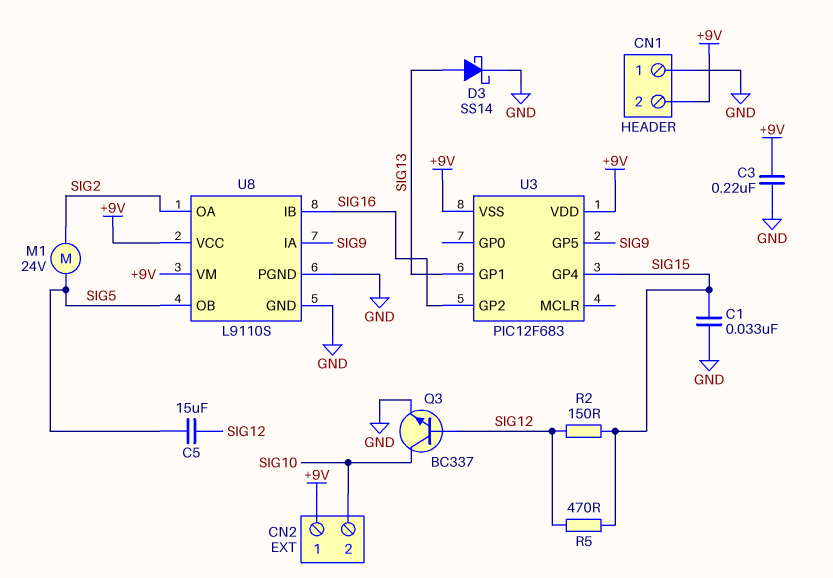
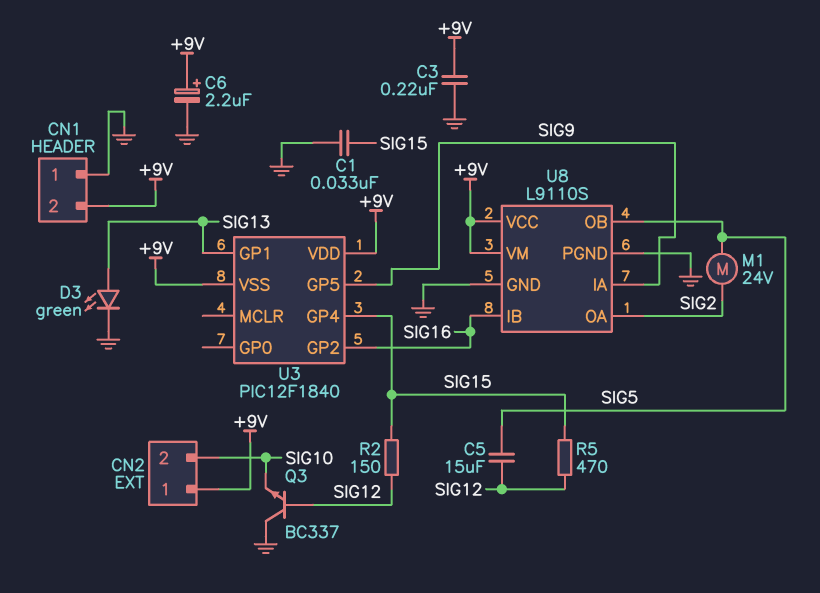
C6: none -> 2.2uF (plus +9V, minus GND)
D3: schottky SS14 (A SIG13, K GND) -> LED green (A SIG13, K GND)
Q3: NPN BC337 (B SIG12, C SIG10, E GND) -> NPN BC337 (B SIG12, C GND, E SIG10)
U3: PIC12F683 -> PIC12F1840

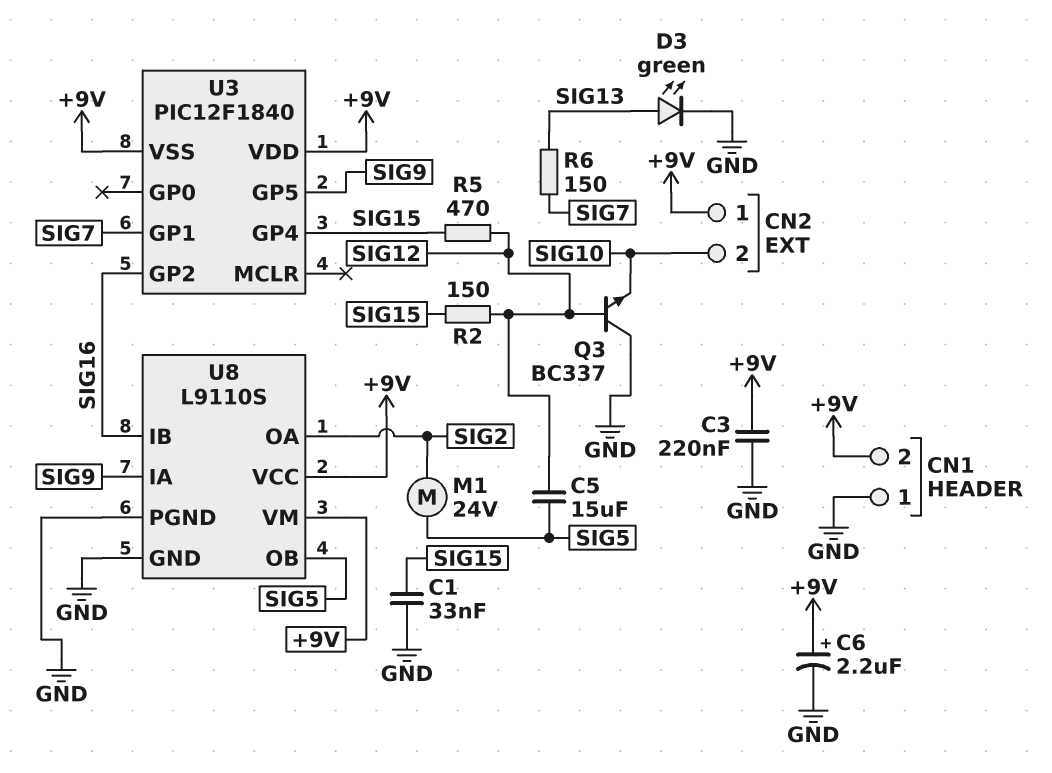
R6: none -> 150 (SIG7, SIG13)
U3 pin GP1: SIG13 -> SIG7

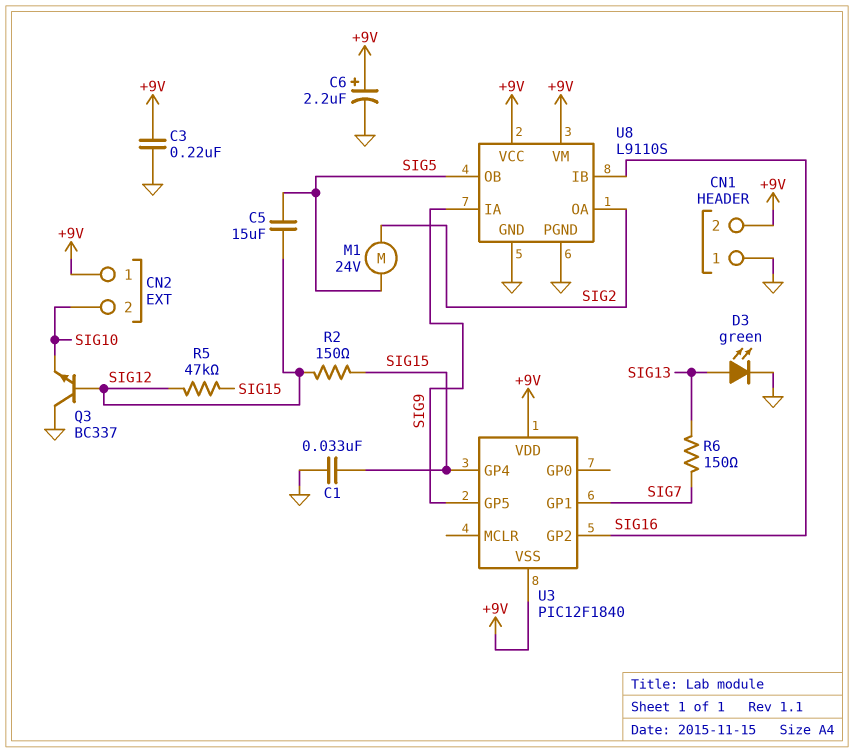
R5: 470 (SIG12, SIG15) -> 47k (SIG12, SIG15)

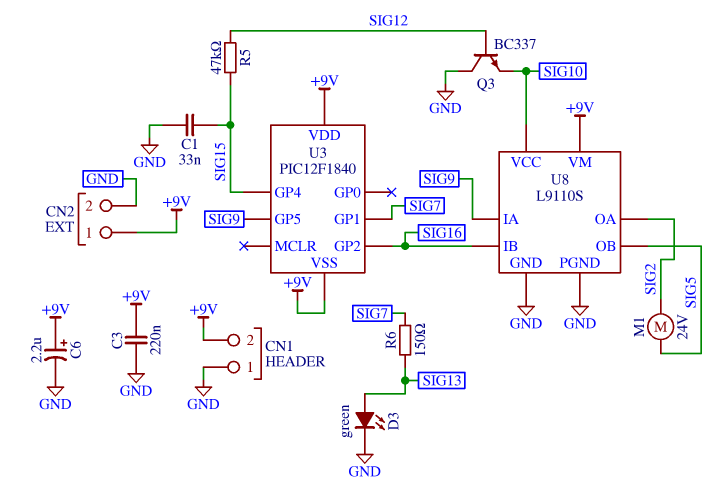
C5: 15uF (SIG5, SIG12) -> none
CN2 pin 2: SIG10 -> GND
R2: 150 (SIG12, SIG15) -> none
U8 pin VCC: +9V -> SIG10

